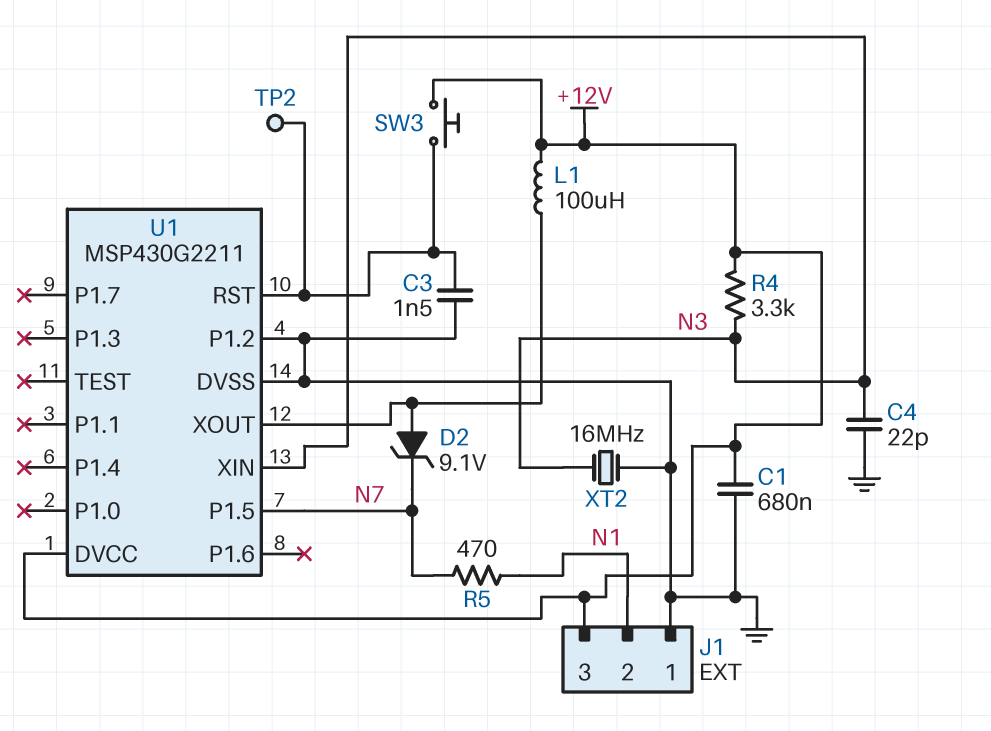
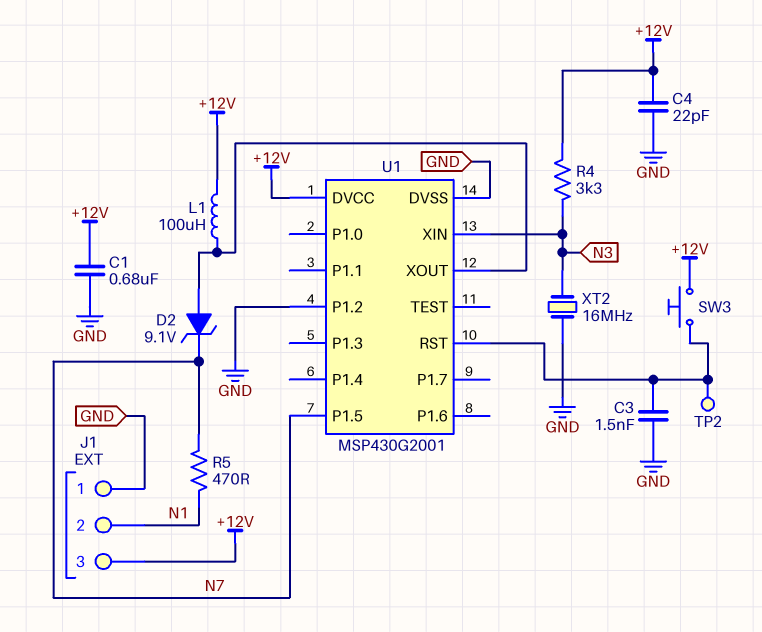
C4: 22pF (GND, N3) -> 22pF (+12V, GND)
U1: MSP430G2211 -> MSP430G2001

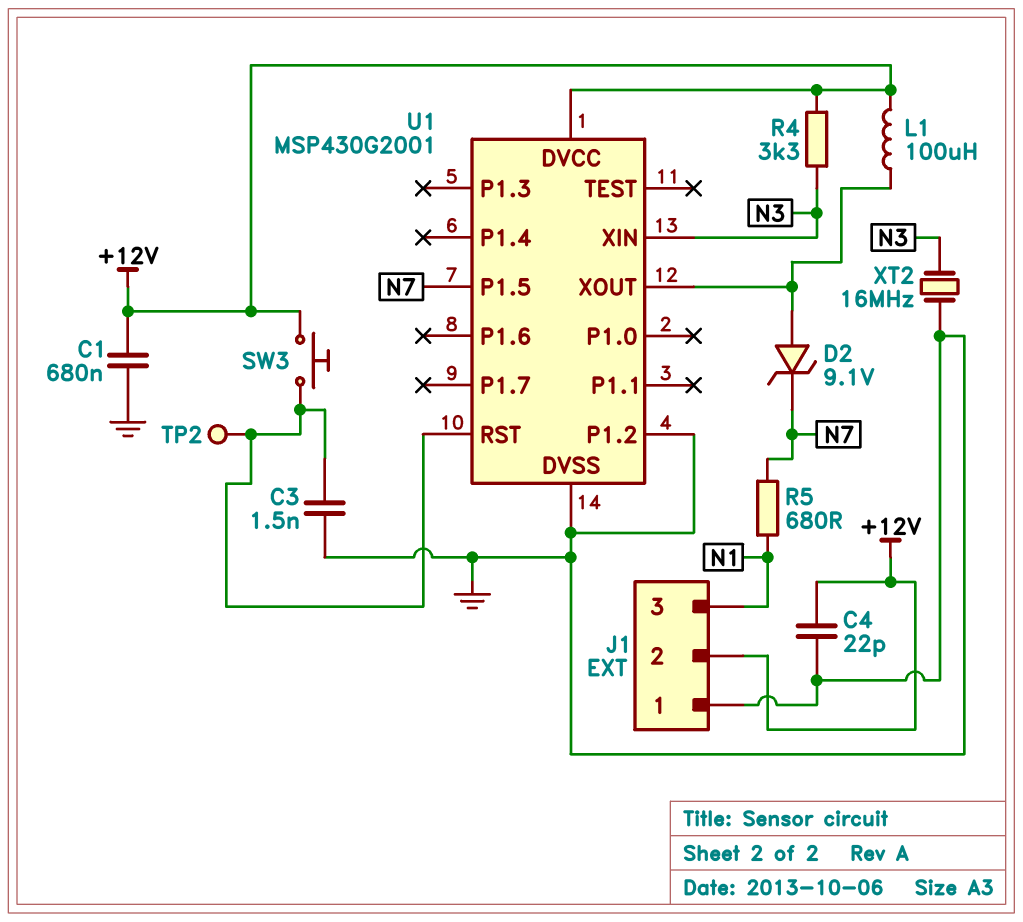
J1 pin 2: N1 -> +12V
J1 pin 3: +12V -> N1
R5: 470 (N1, N7) -> 680 (N1, N7)

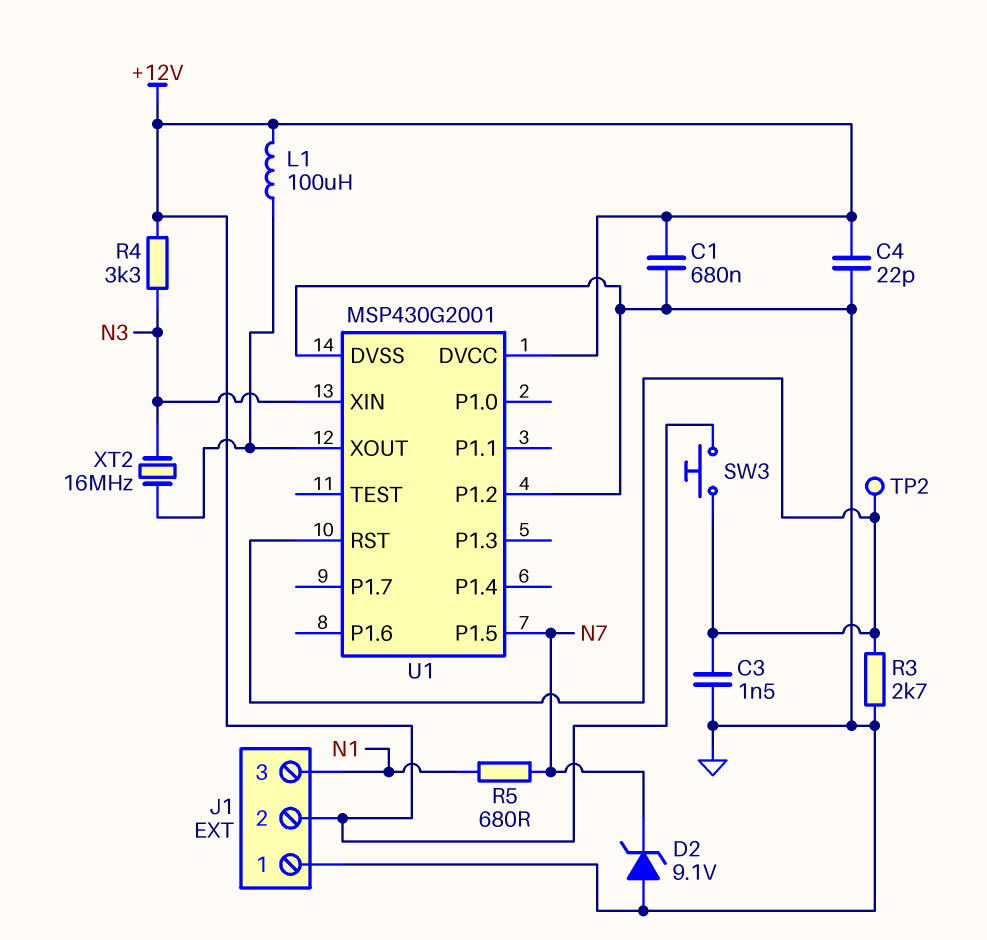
D2: zener 9.1V (A U1/XOUT, K N7) -> zener 9.1V (A GND, K N7)
R3: none -> 2.7k (GND, U1/RST)
XT2: 16MHz (GND, N3) -> 16MHz (N3, U1/XOUT)

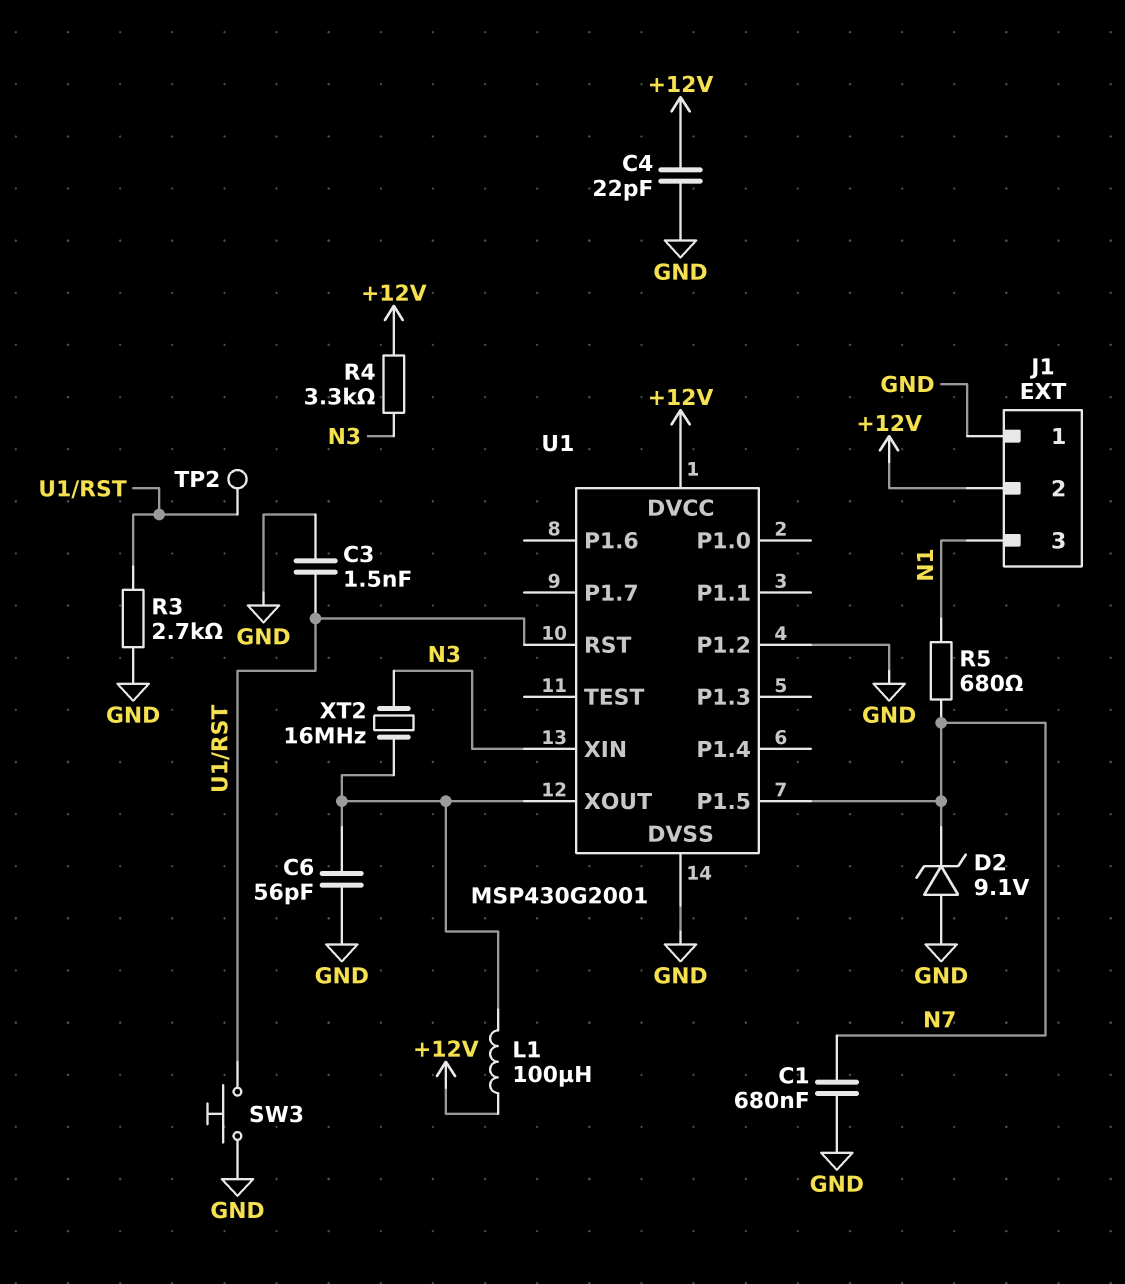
C1: 680nF (+12V, GND) -> 680nF (GND, N7)
C6: none -> 56pF (GND, U1/XOUT)
SW3: button (+12V, U1/RST) -> button (GND, U1/RST)

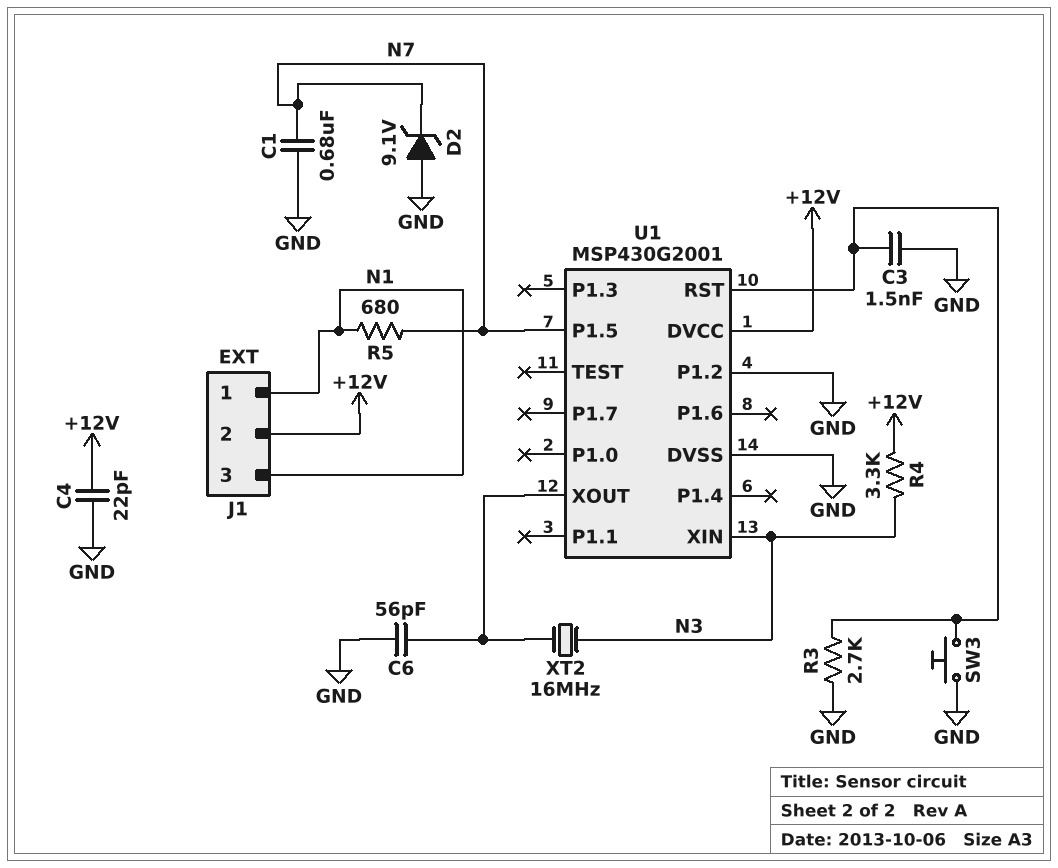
J1 pin 1: GND -> N1
L1: 100uH (+12V, U1/XOUT) -> none
TP2: test point (U1/RST) -> none

